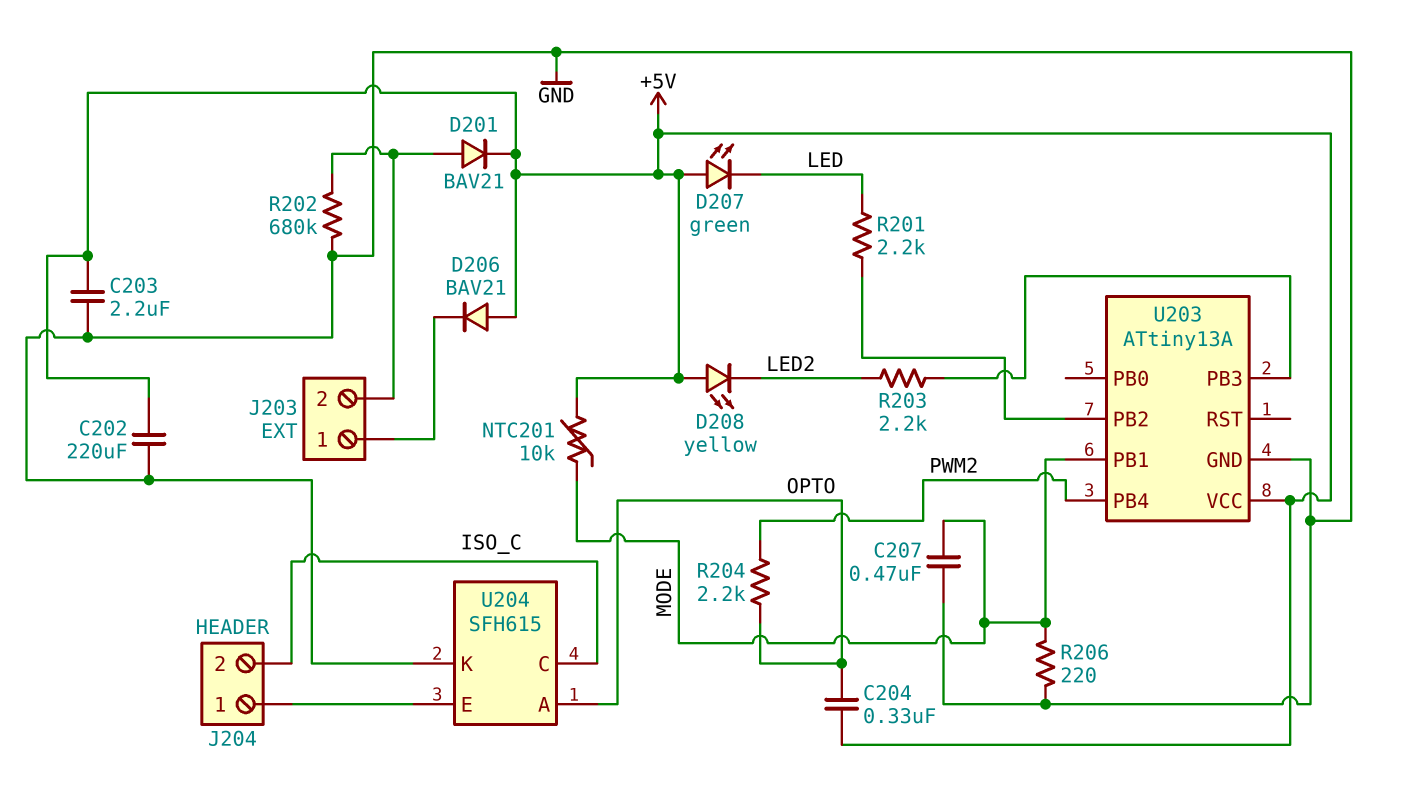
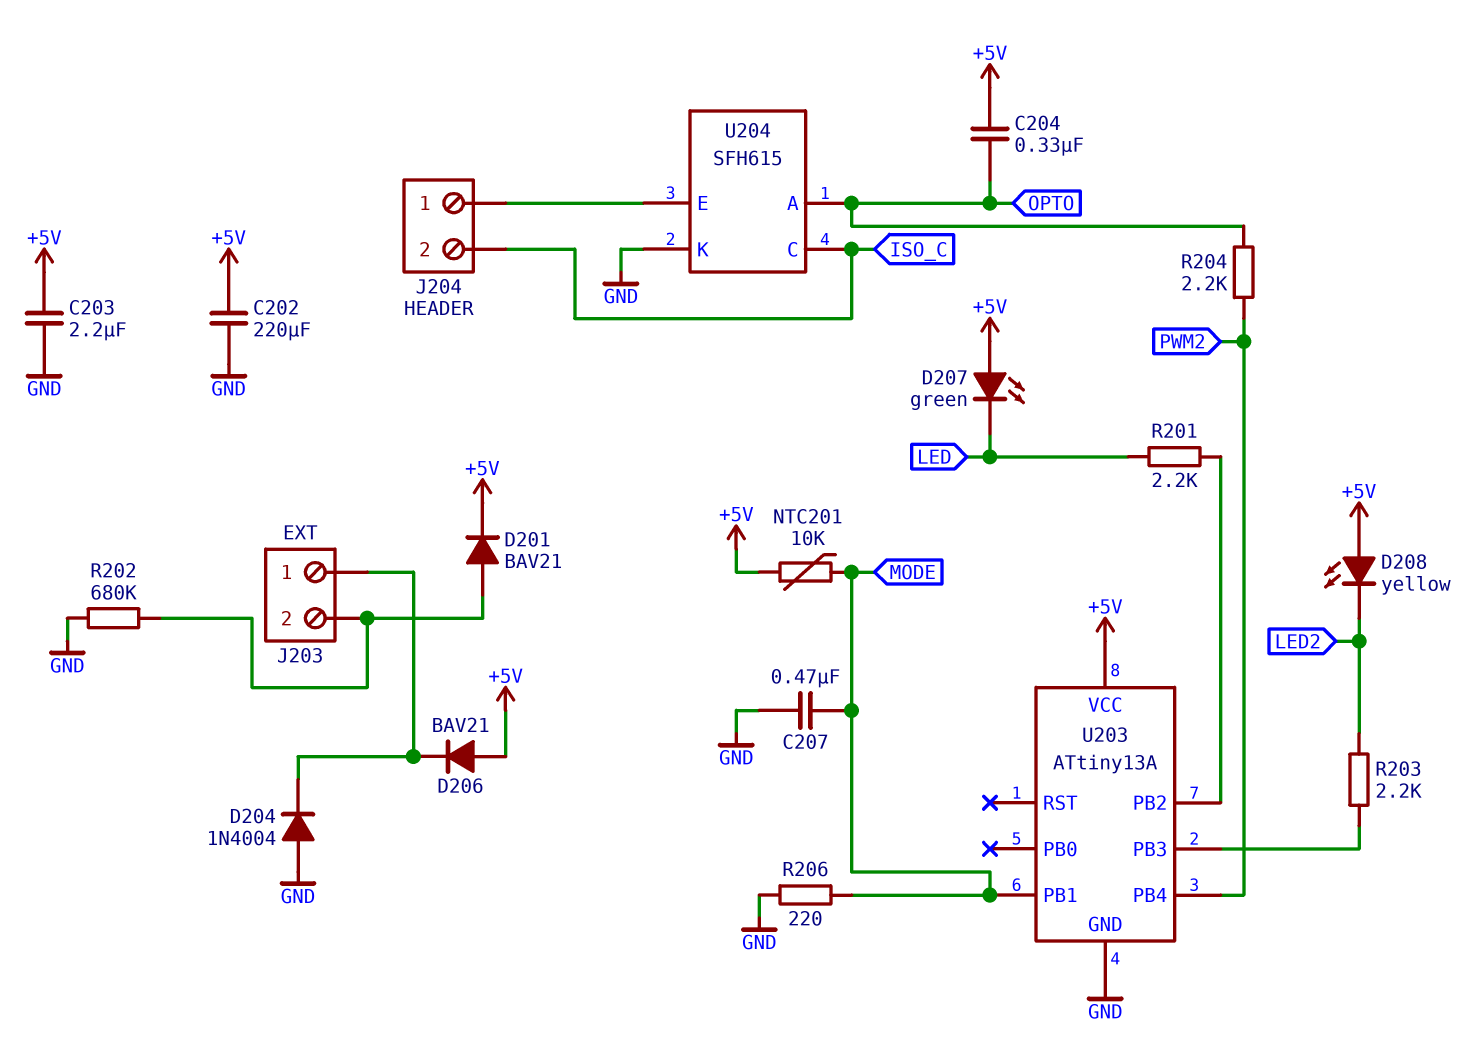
D204: none -> diode 1N4004 (A GND, K J203/1)

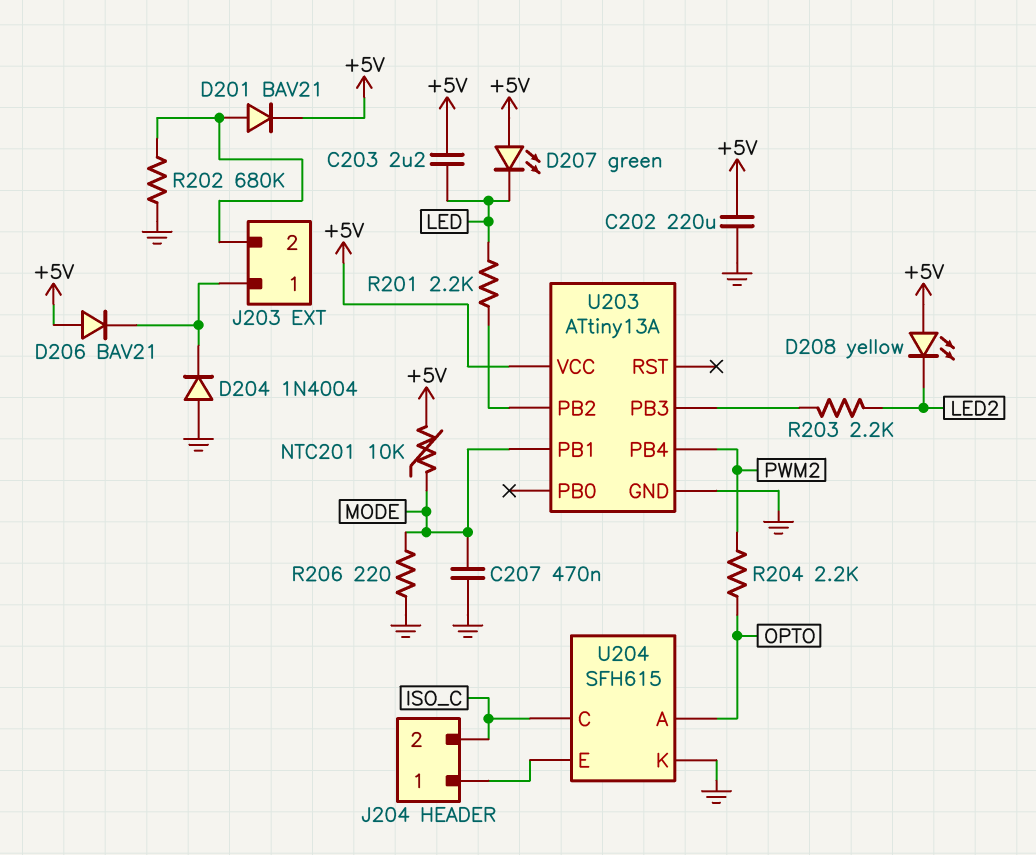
C203: 2.2uF (+5V, GND) -> 2.2uF (+5V, LED)
C204: 330nF (+5V, OPTO) -> none

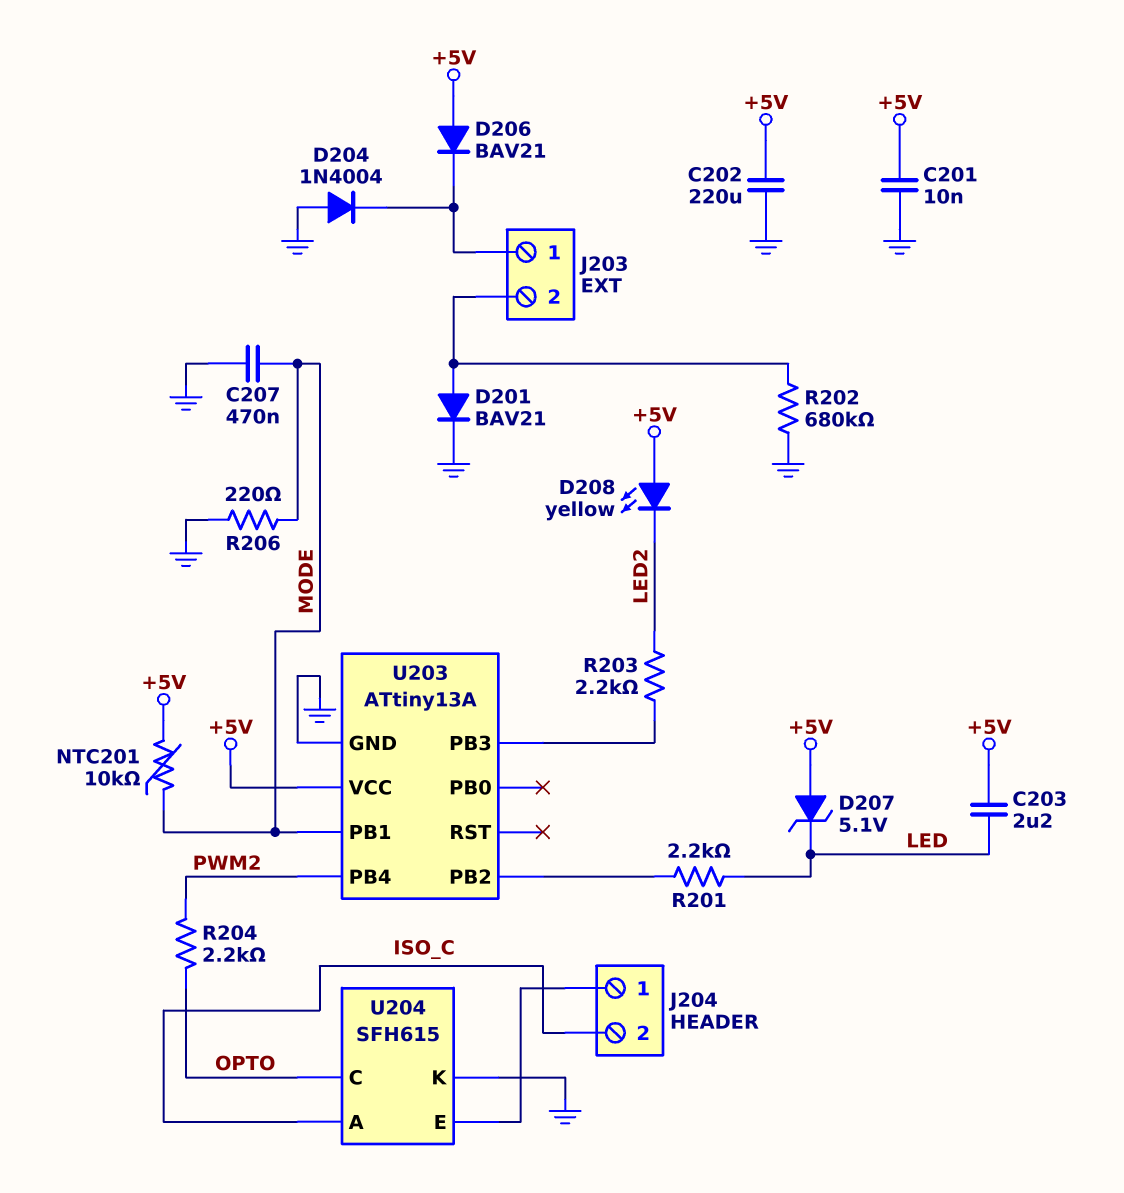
C201: none -> 10nF (+5V, GND)
D201: diode BAV21 (A J203/2, K +5V) -> diode BAV21 (A J203/2, K GND)
D207: LED green (A +5V, K LED) -> zener 5.1V (A +5V, K LED)
U204 pin A: OPTO -> ISO_C
U204 pin C: ISO_C -> OPTO

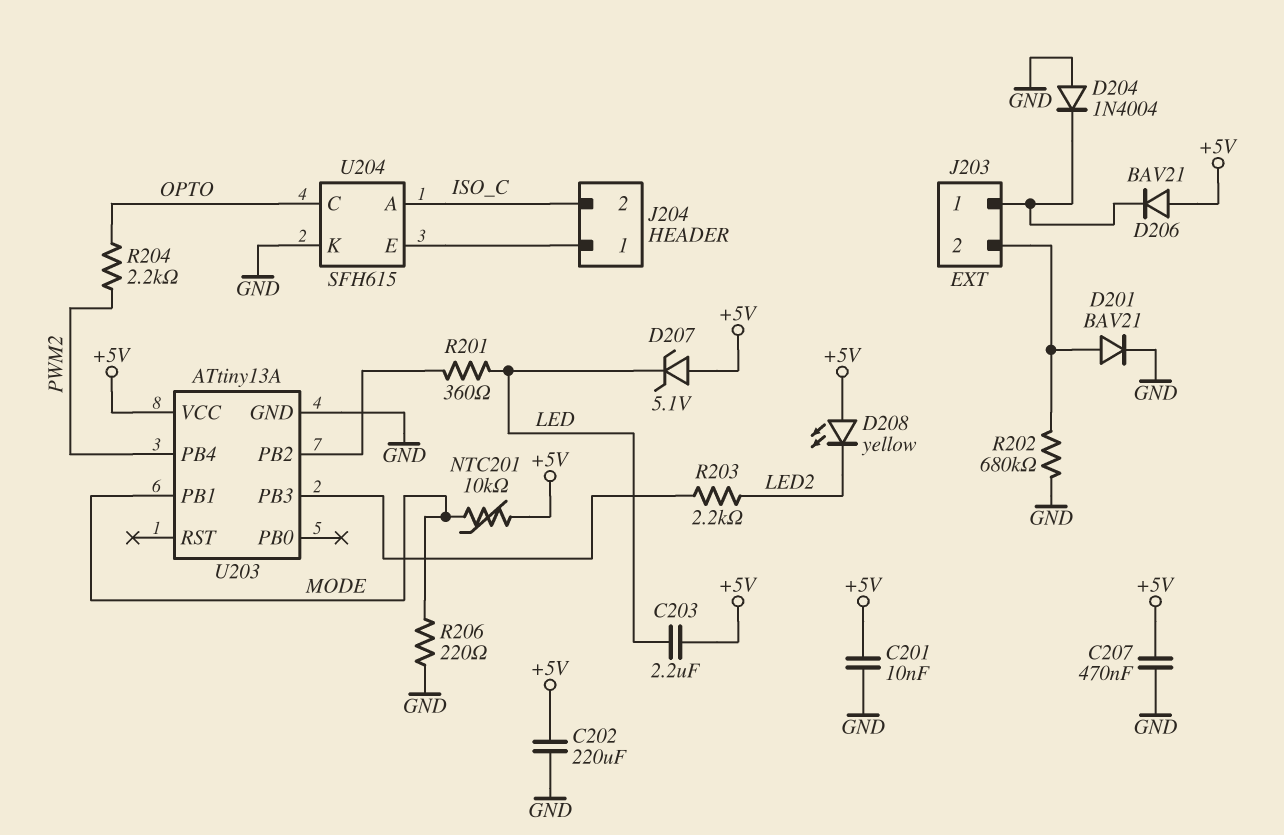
C207: 470nF (GND, MODE) -> 470nF (+5V, GND)
R201: 2.2k (LED, U203/PB2) -> 360 (LED, U203/PB2)

